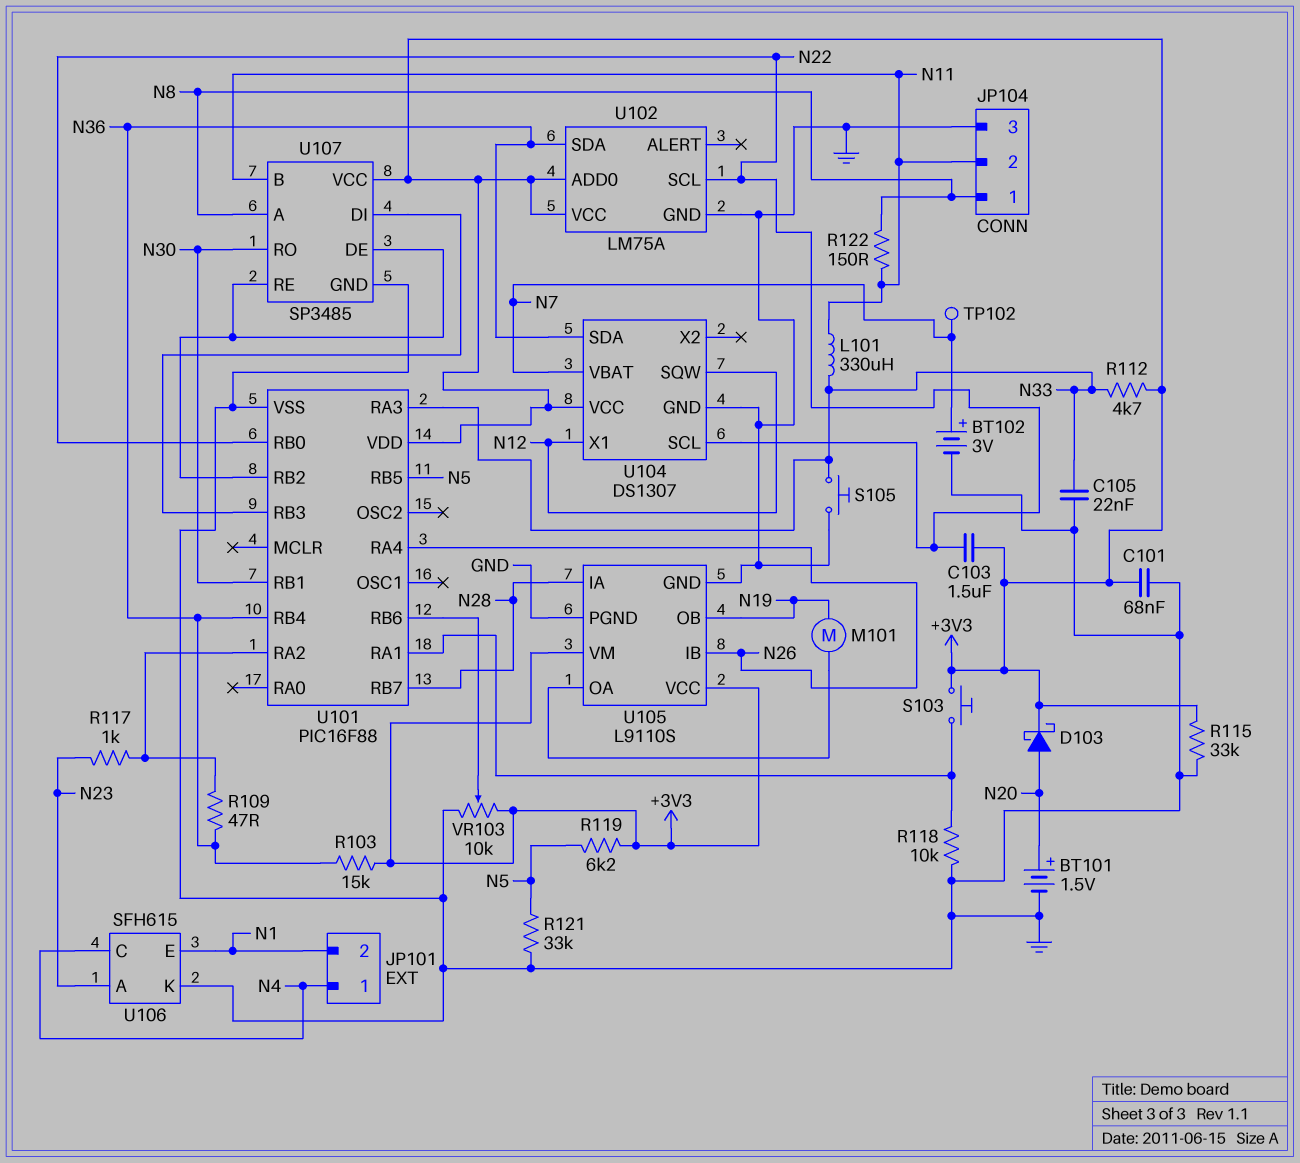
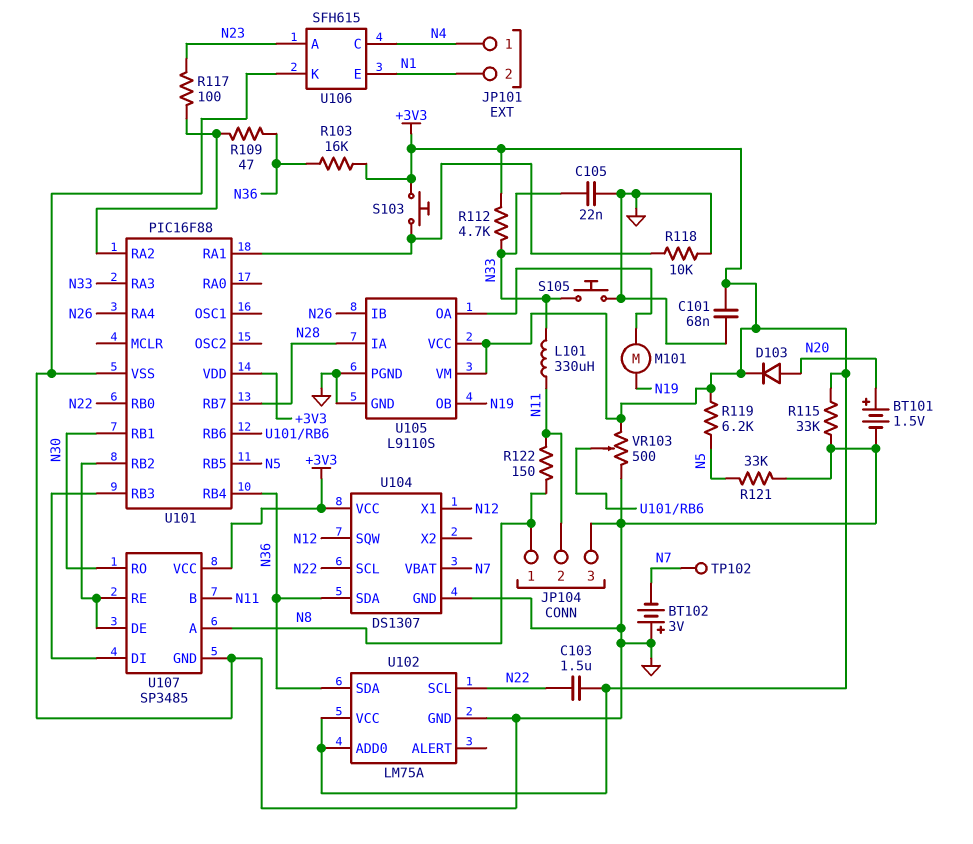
BT102: 3V (plus N7, minus GND) -> 3V (plus GND, minus N7)
D103: schottky (A N20, K +3V3) -> diode (A N20, K +3V3)
R103: 15k (+3V3, N36) -> 16k (+3V3, N36)
R117: 1k (N23, U101/RA2) -> 100 (N23, U101/RA2)
VR103: 10k (+3V3, GND, wiper U101/RB6) -> 500 (+3V3, GND, wiper U101/RB6)

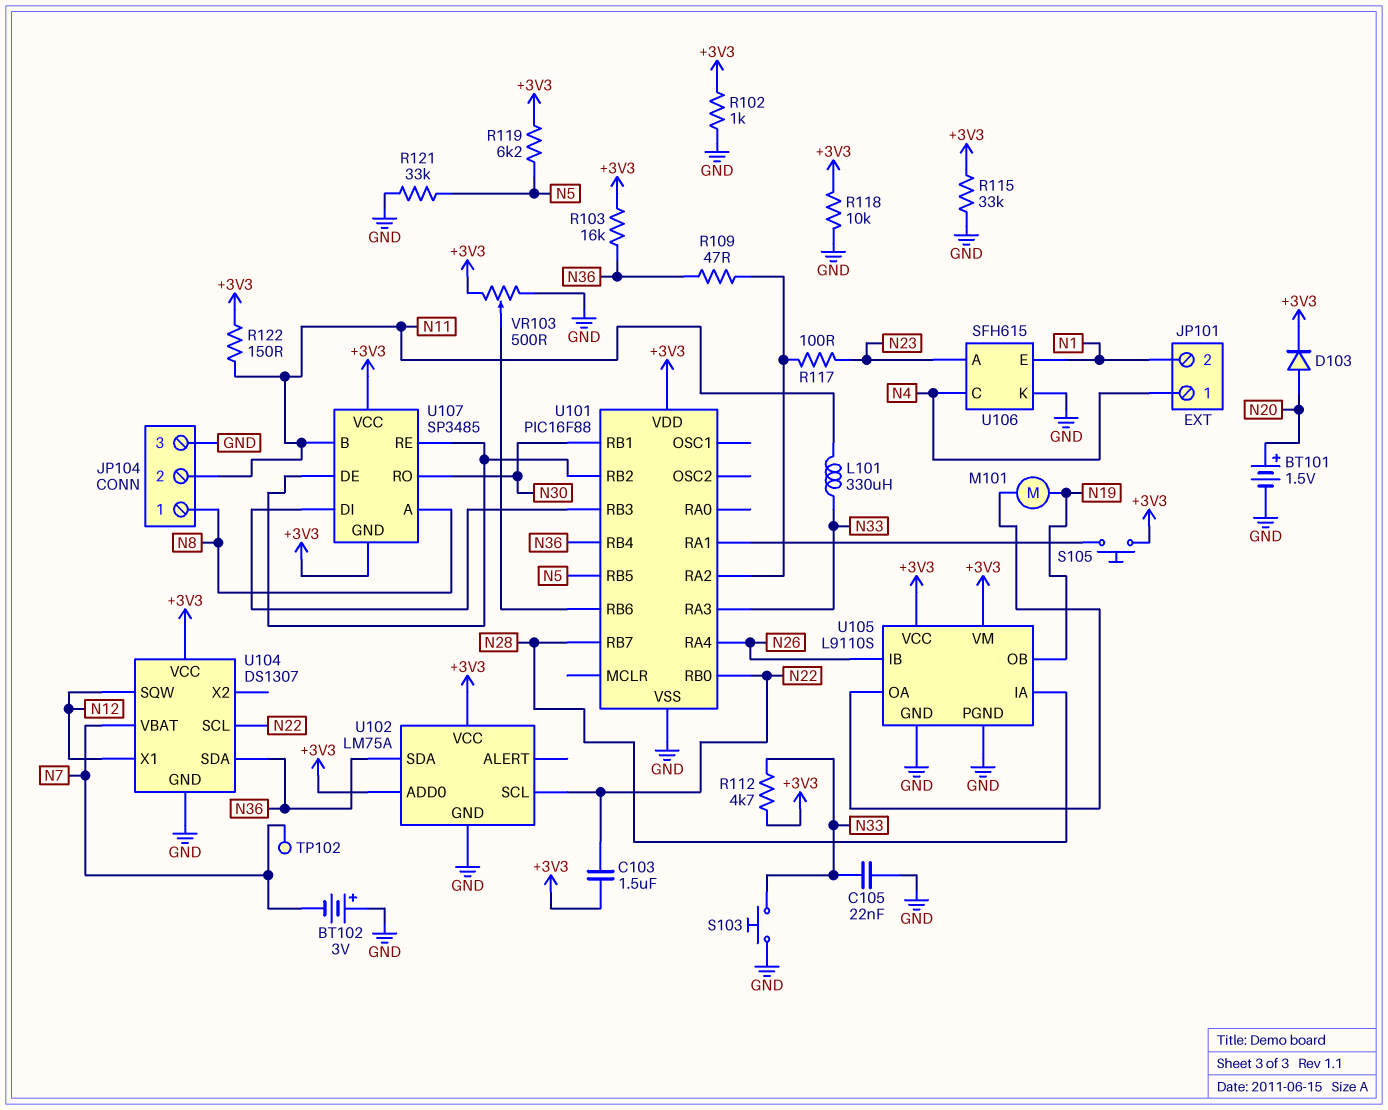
C101: 68nF (+3V3, GND) -> none
R102: none -> 1k (+3V3, GND)
R118: 10k (GND, U101/RA1) -> 10k (+3V3, GND)
R122: 150 (N8, N11) -> 150 (+3V3, N11)
S103: button (+3V3, U101/RA1) -> button (GND, N33)
S105: button (GND, N33) -> button (+3V3, U101/RA1)
U107 pin GND: GND -> +3V3

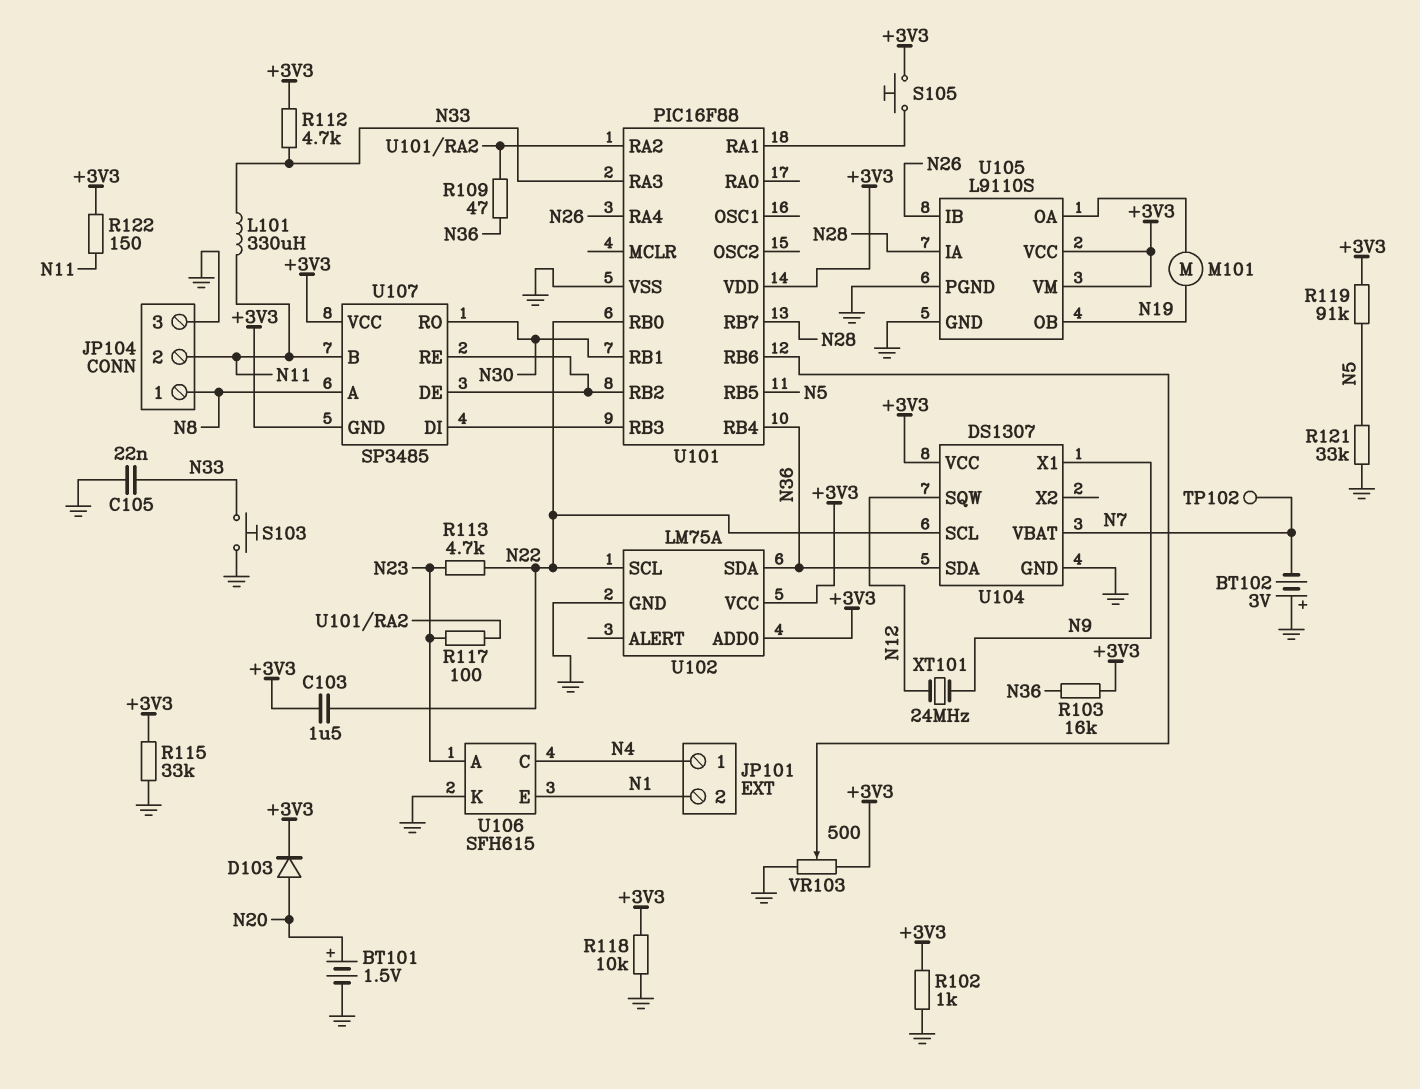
R113: none -> 4.7k (N22, N23)
R119: 6.2k (+3V3, N5) -> 91k (+3V3, N5)
U104 pin X1: N12 -> N9
XT101: none -> 24MHz (N9, N12)

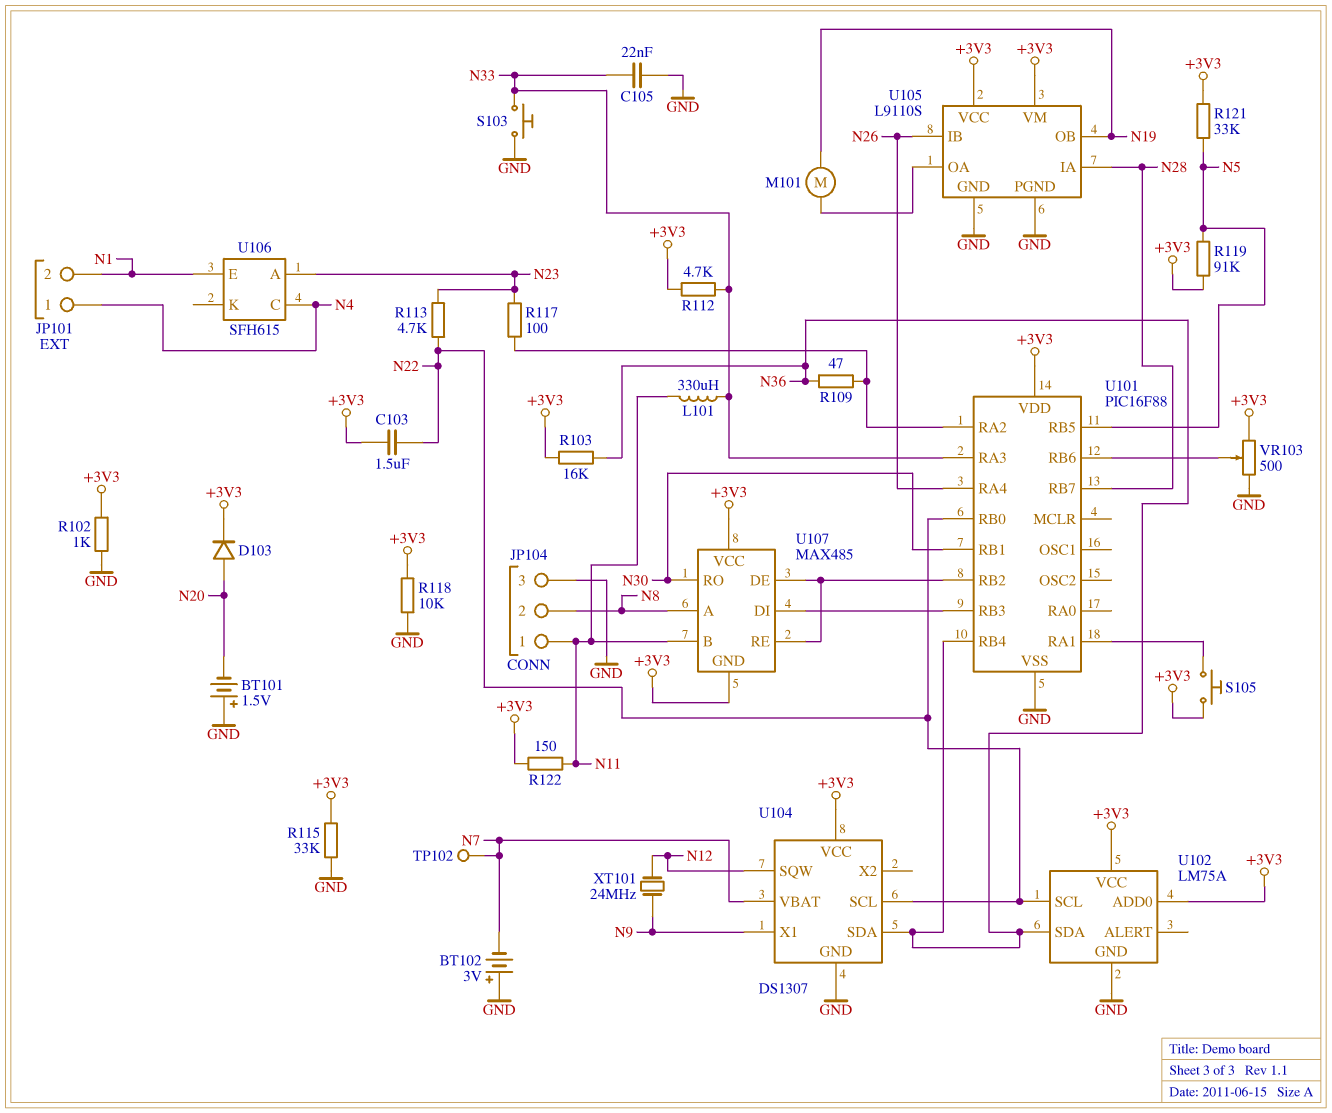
BT101: 1.5V (plus N20, minus GND) -> 1.5V (plus GND, minus N20)
JP104 pin 1: N8 -> N11
JP104 pin 2: N11 -> N8
R121: 33k (GND, N5) -> 33k (+3V3, N5)
U106 pin K: GND -> none
U107: SP3485 -> MAX485

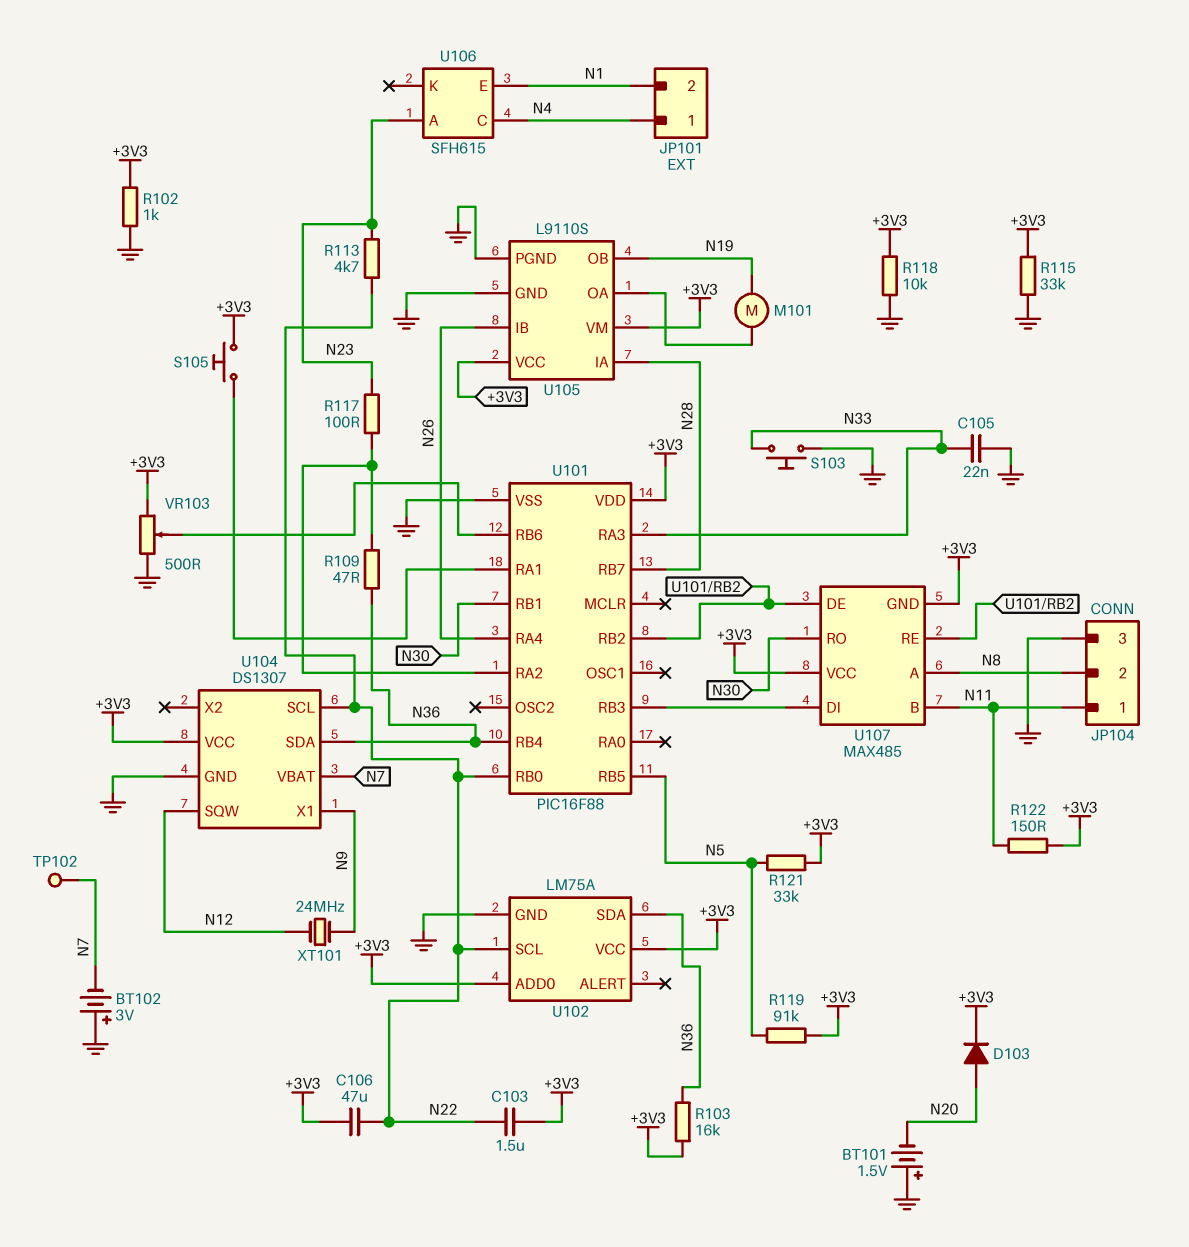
C106: none -> 47uF (+3V3, N22)
L101: 330uH (N11, N33) -> none
R112: 4.7k (+3V3, N33) -> none

